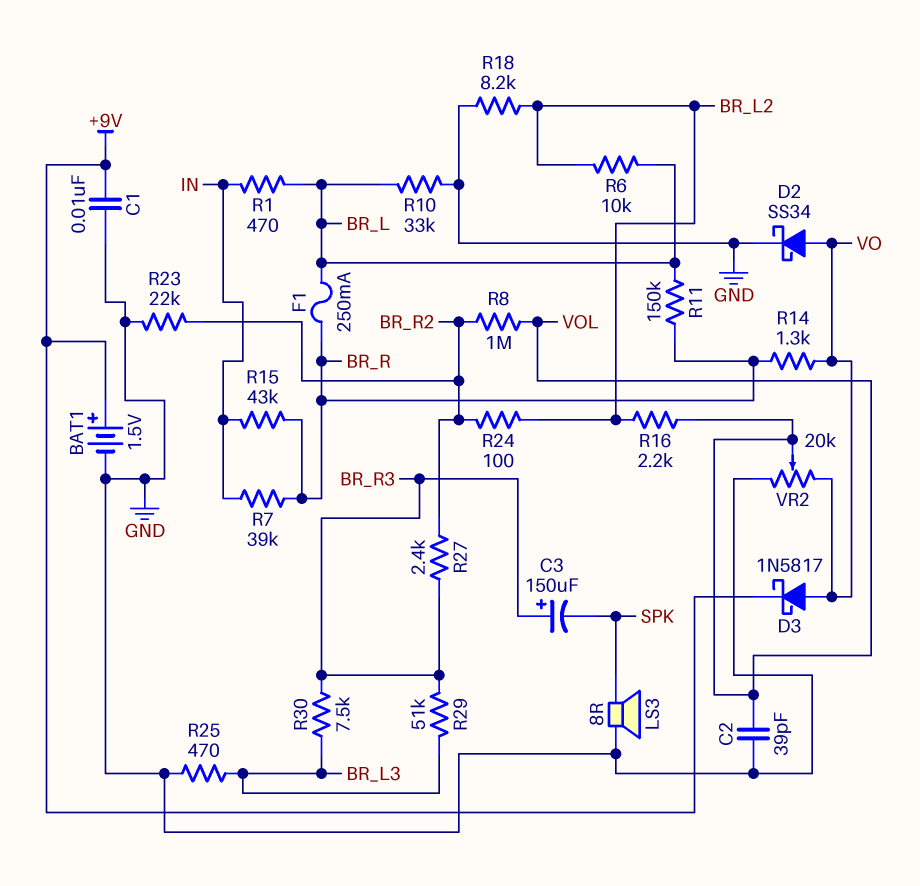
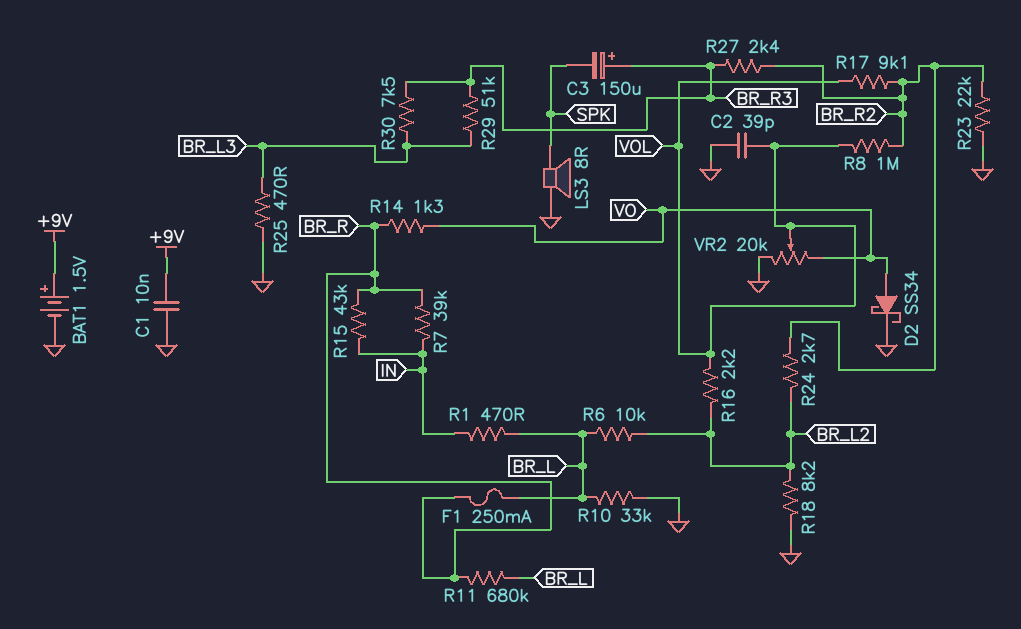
D3: schottky 1N5817 (A VO, K +9V) -> none
R11: 150k (BR_L, BR_R) -> 680k (BR_L, BR_R)
R17: none -> 9.1k (BR_R2, VOL)
R24: 100 (BR_L2, BR_R2) -> 2.7k (BR_L2, BR_R2)

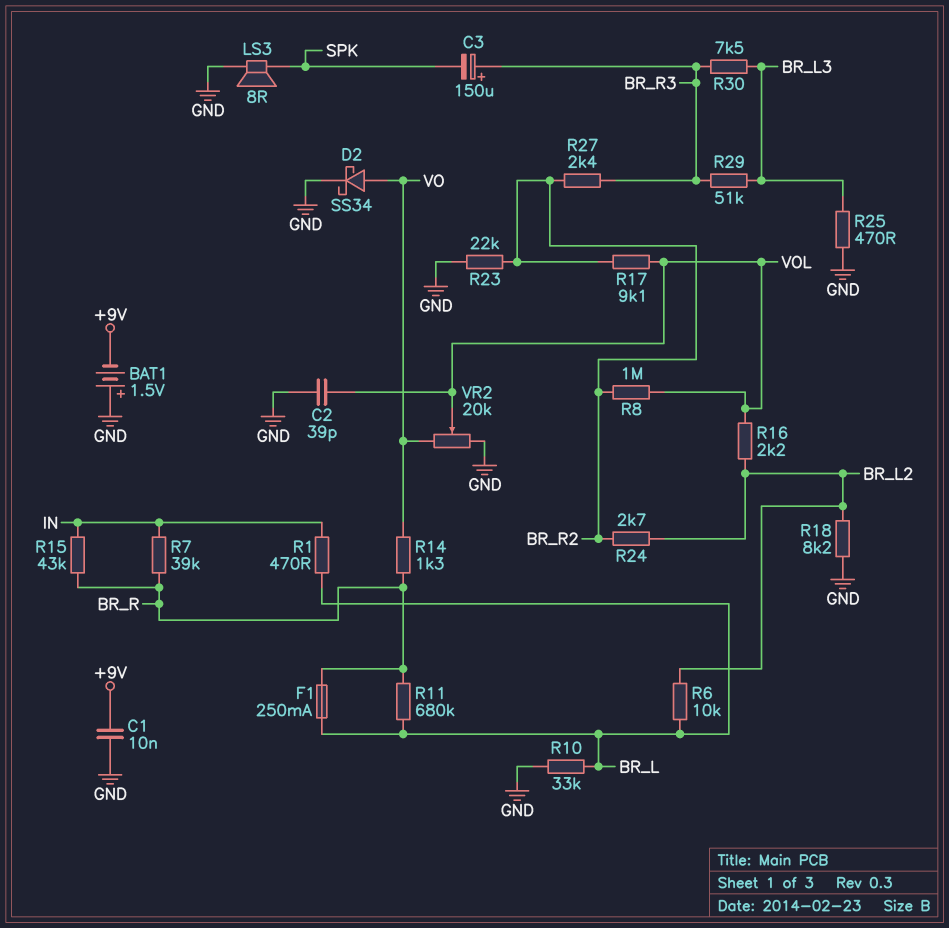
BAT1: 1.5V (plus +9V, minus GND) -> 1.5V (plus GND, minus +9V)

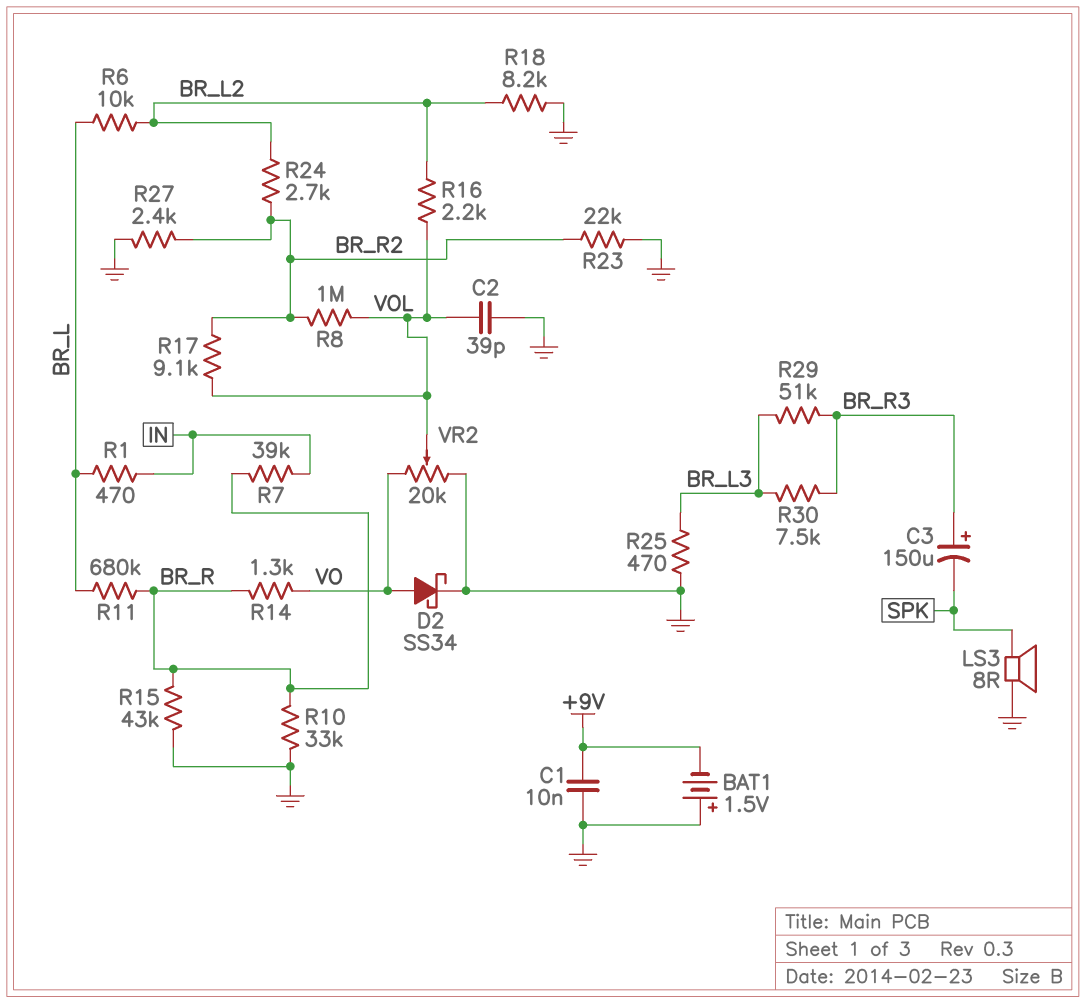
F1: 250mA (BR_L, BR_R) -> none
R10: 33k (BR_L, GND) -> 33k (BR_R, GND)
R15: 43k (BR_R, IN) -> 43k (BR_R, GND)
R27: 2.4k (BR_R2, BR_R3) -> 2.4k (BR_R2, GND)

